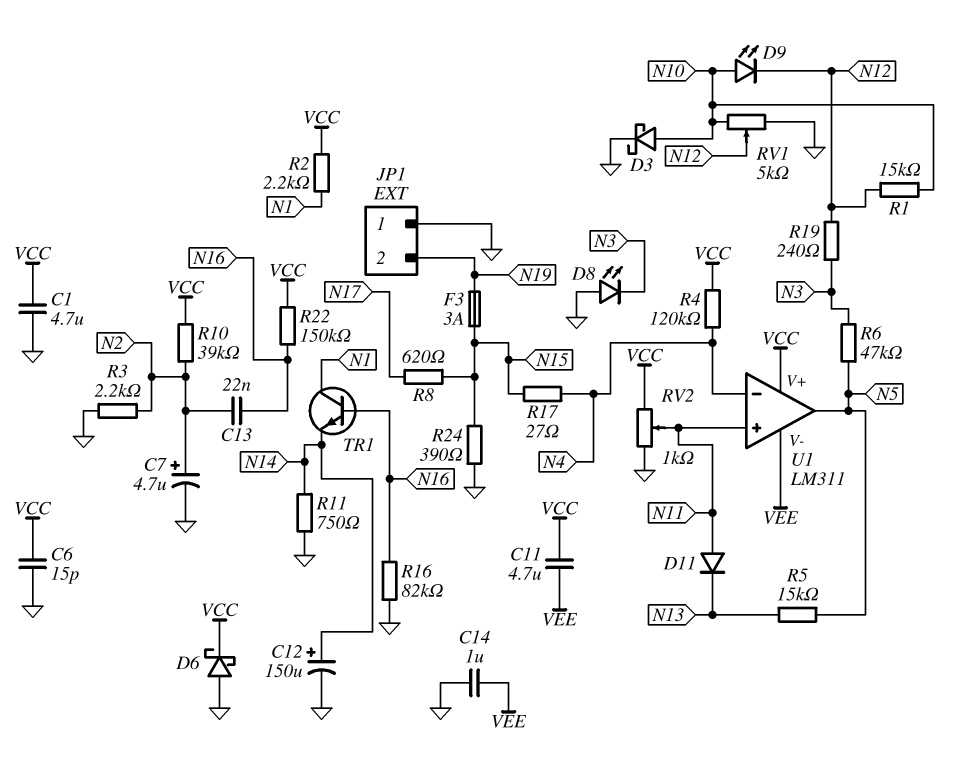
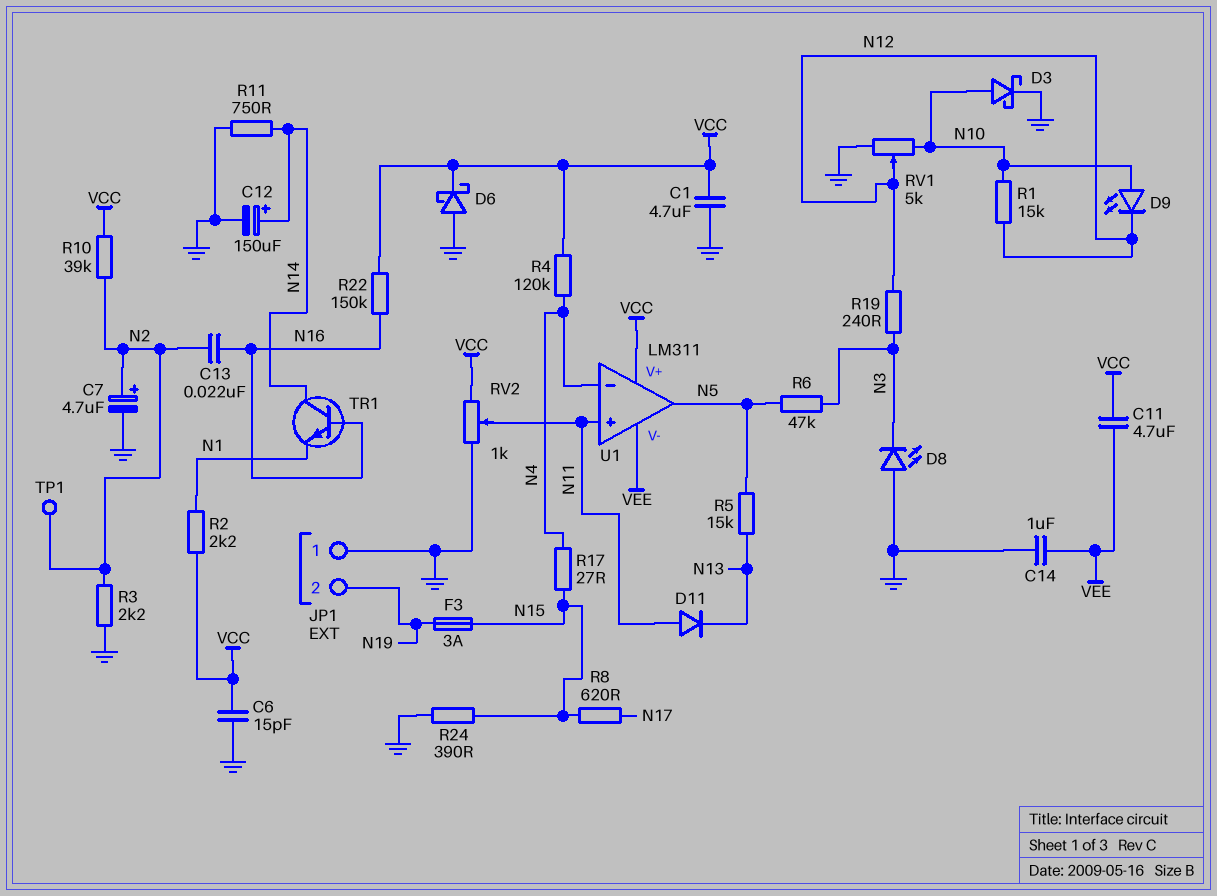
R16: 82k (GND, N16) -> none
TP1: none -> test point (N2)
TR1: NPN (B N16, C N1, E N14) -> NPN (B N16, C N14, E N1)

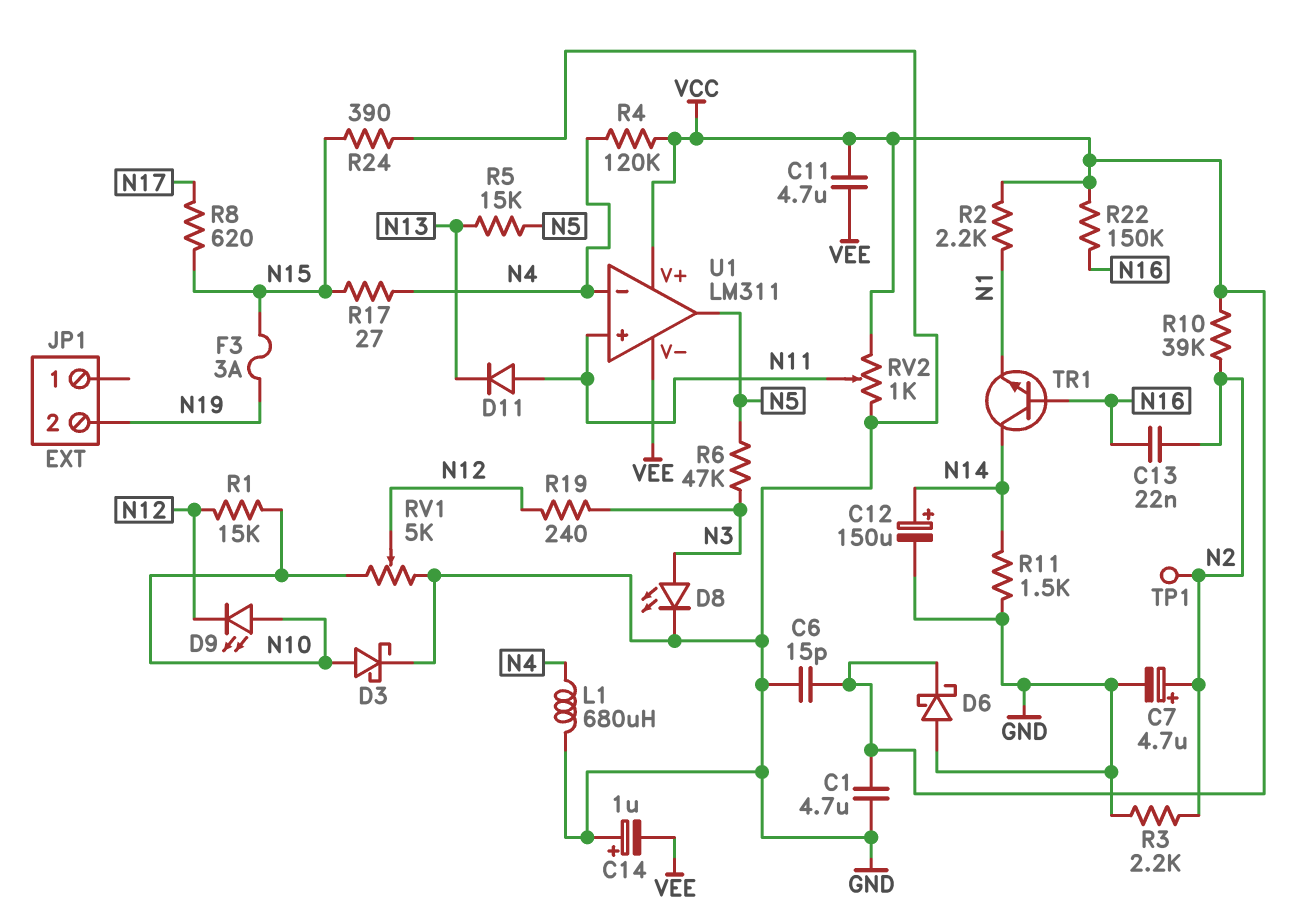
C14: 1uF (GND, VEE) -> 1uF (plus GND, minus VEE)
D8: LED (A GND, K N3) -> LED (A N3, K GND)
JP1 pin 1: GND -> none
L1: none -> 680uH (GND, N4)
R11: 750 (GND, N14) -> 1.5k (GND, N14)

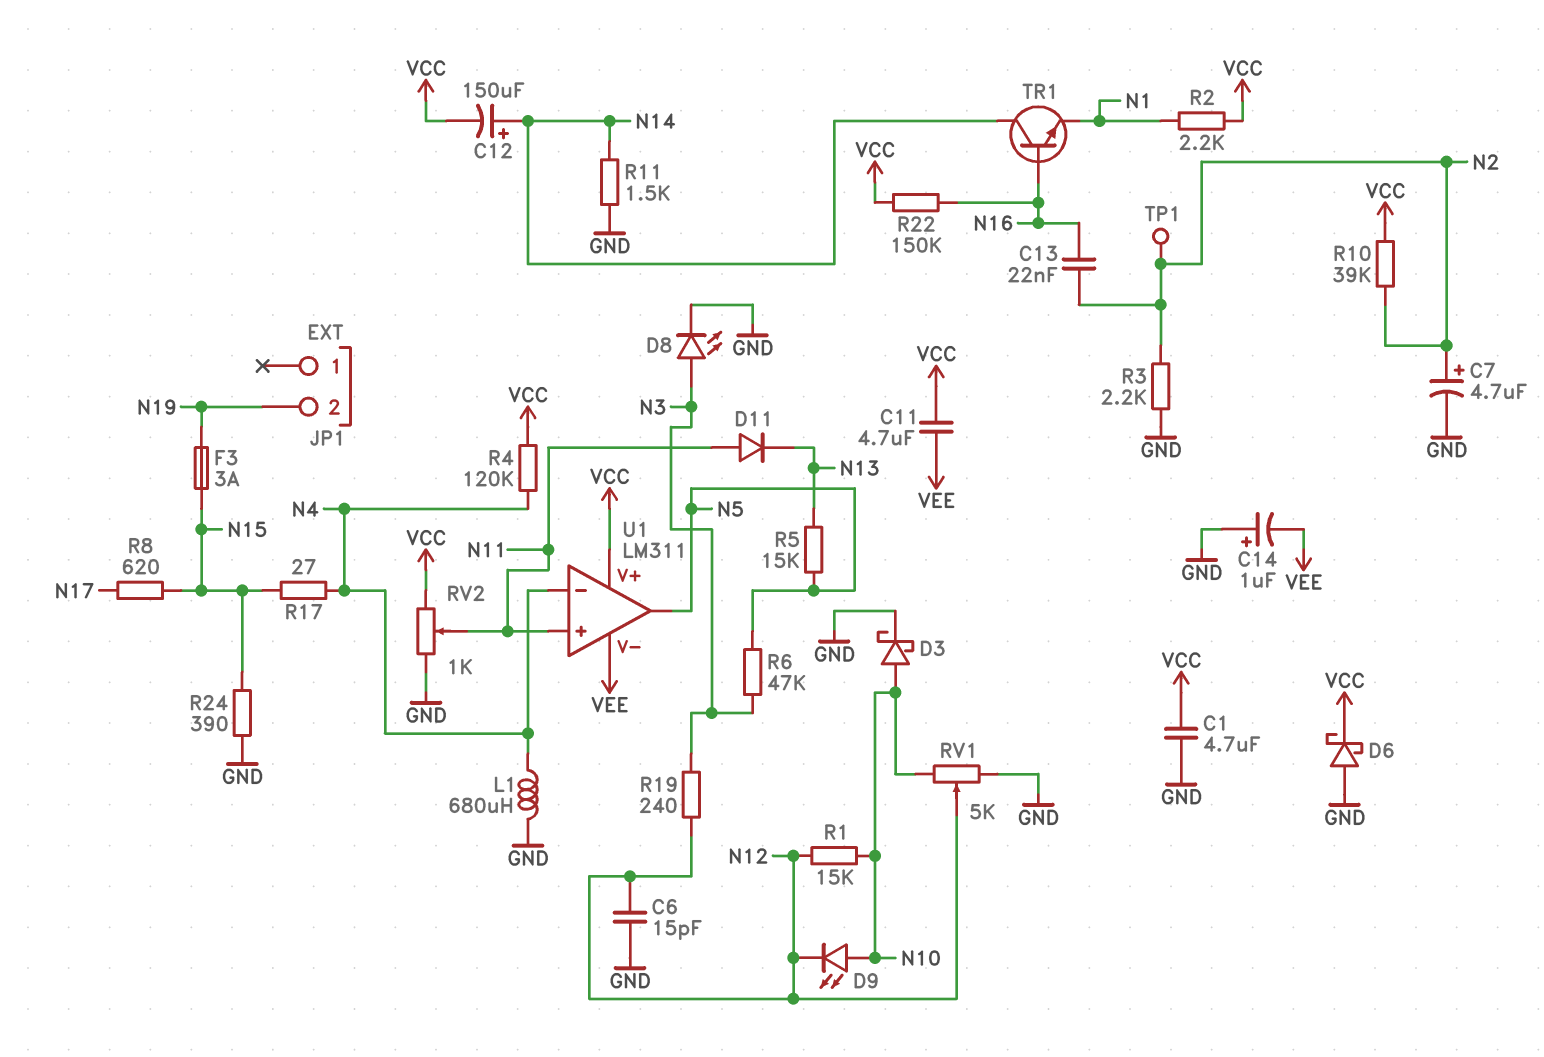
C6: 15pF (GND, VCC) -> 15pF (GND, N12)
C12: 150uF (plus N14, minus GND) -> 150uF (plus N14, minus VCC)

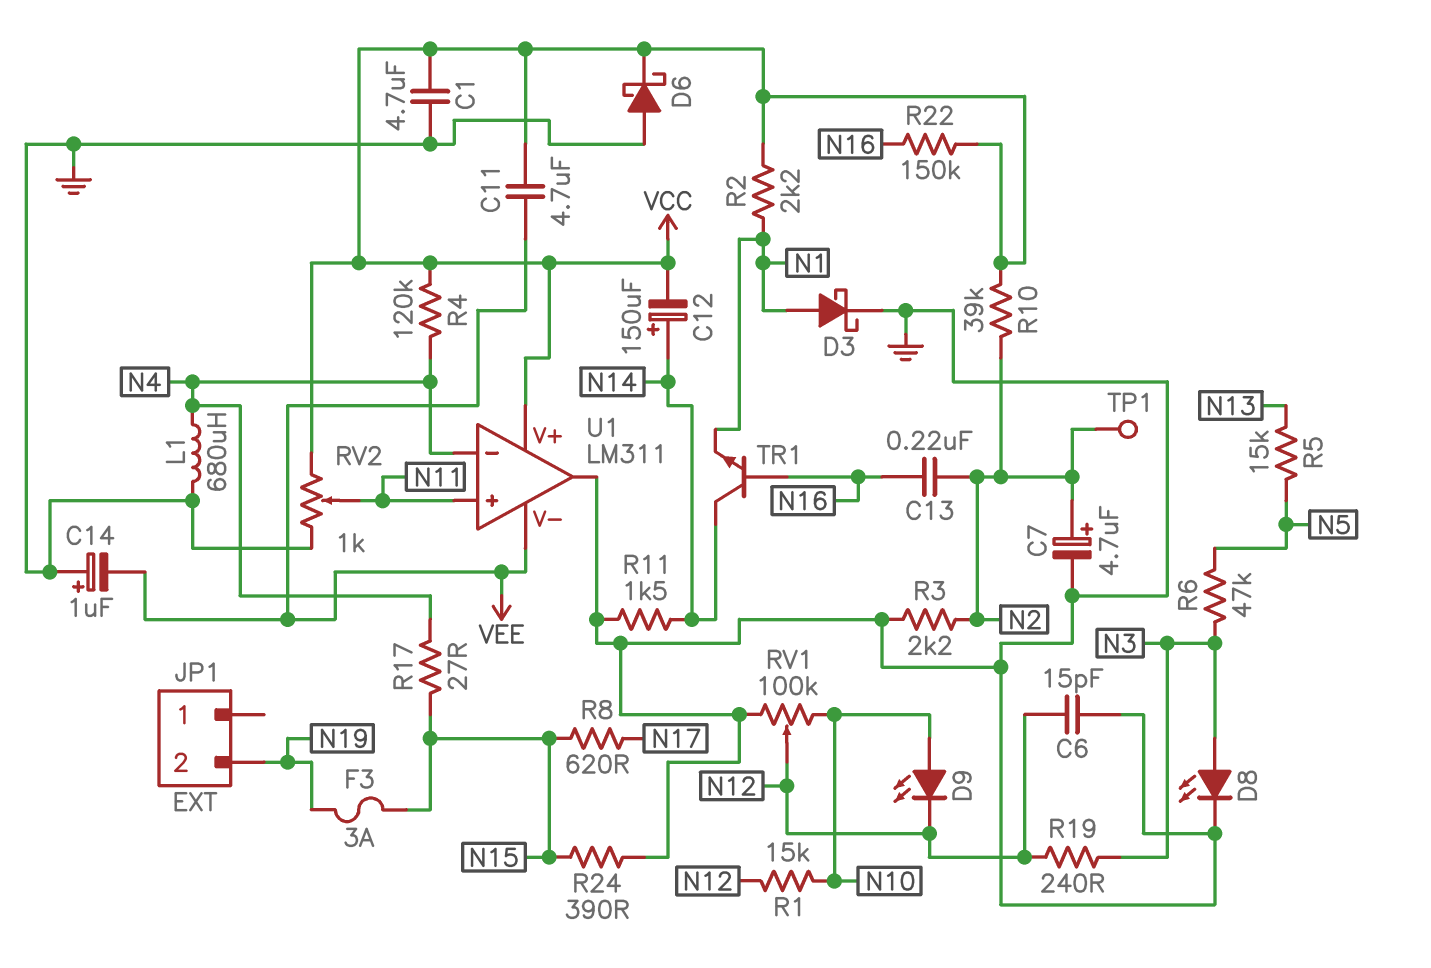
C13: 22nF (N2, N16) -> 220nF (N2, N16)
D3: schottky (A N10, K GND) -> schottky (A N1, K GND)
D11: diode (A N11, K N13) -> none
RV1: 5k (GND, N10, wiper N12) -> 100k (GND, N10, wiper N12)
U1 pin out: N5 -> GND

